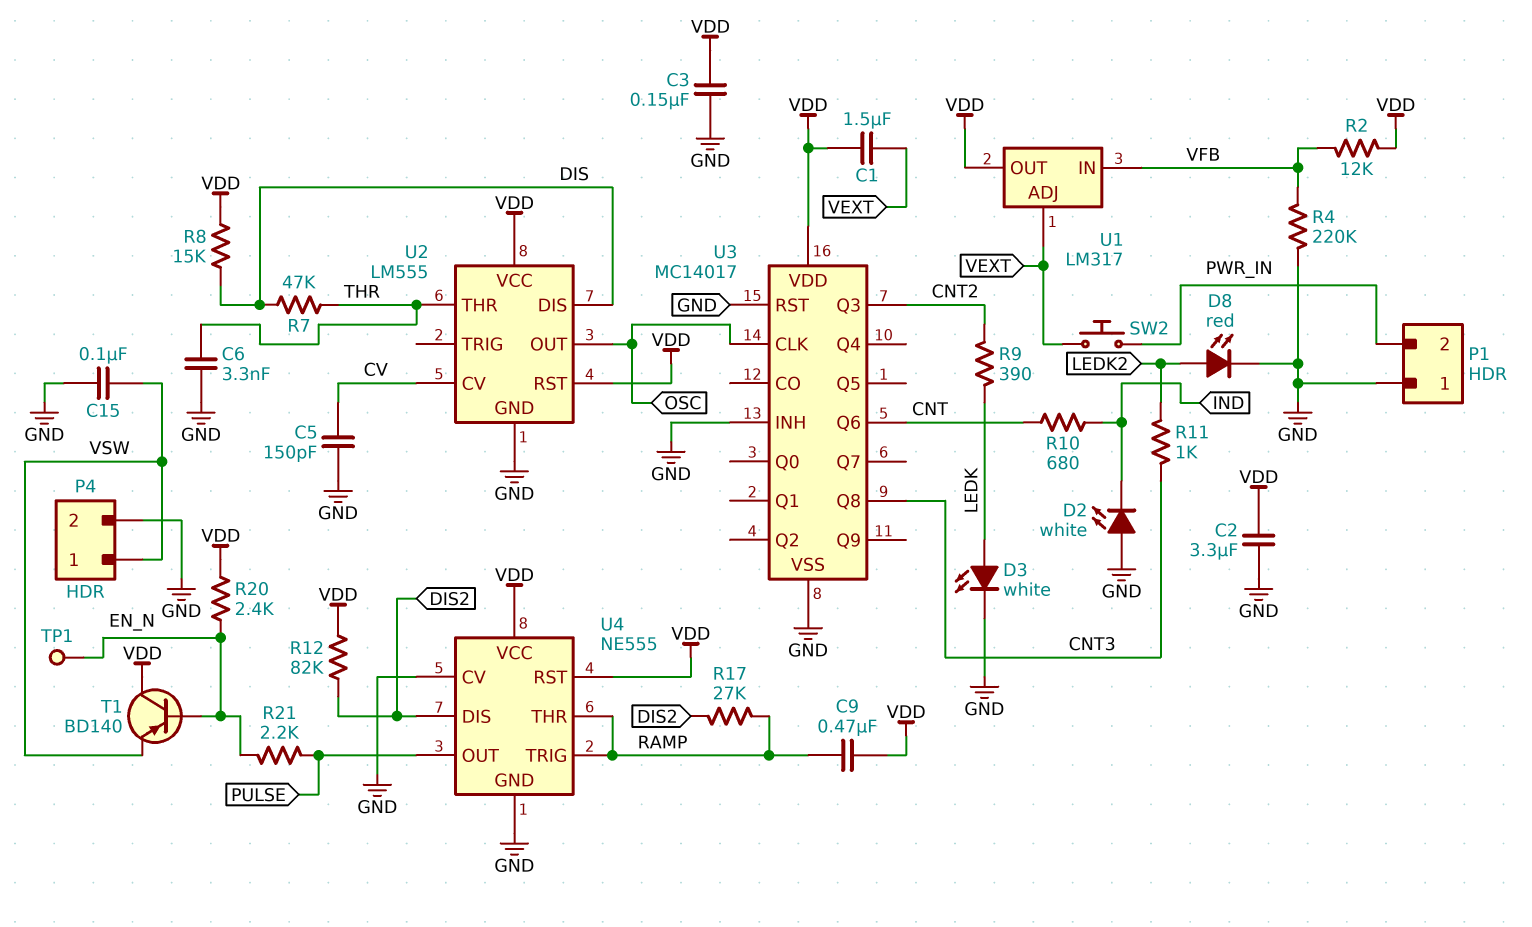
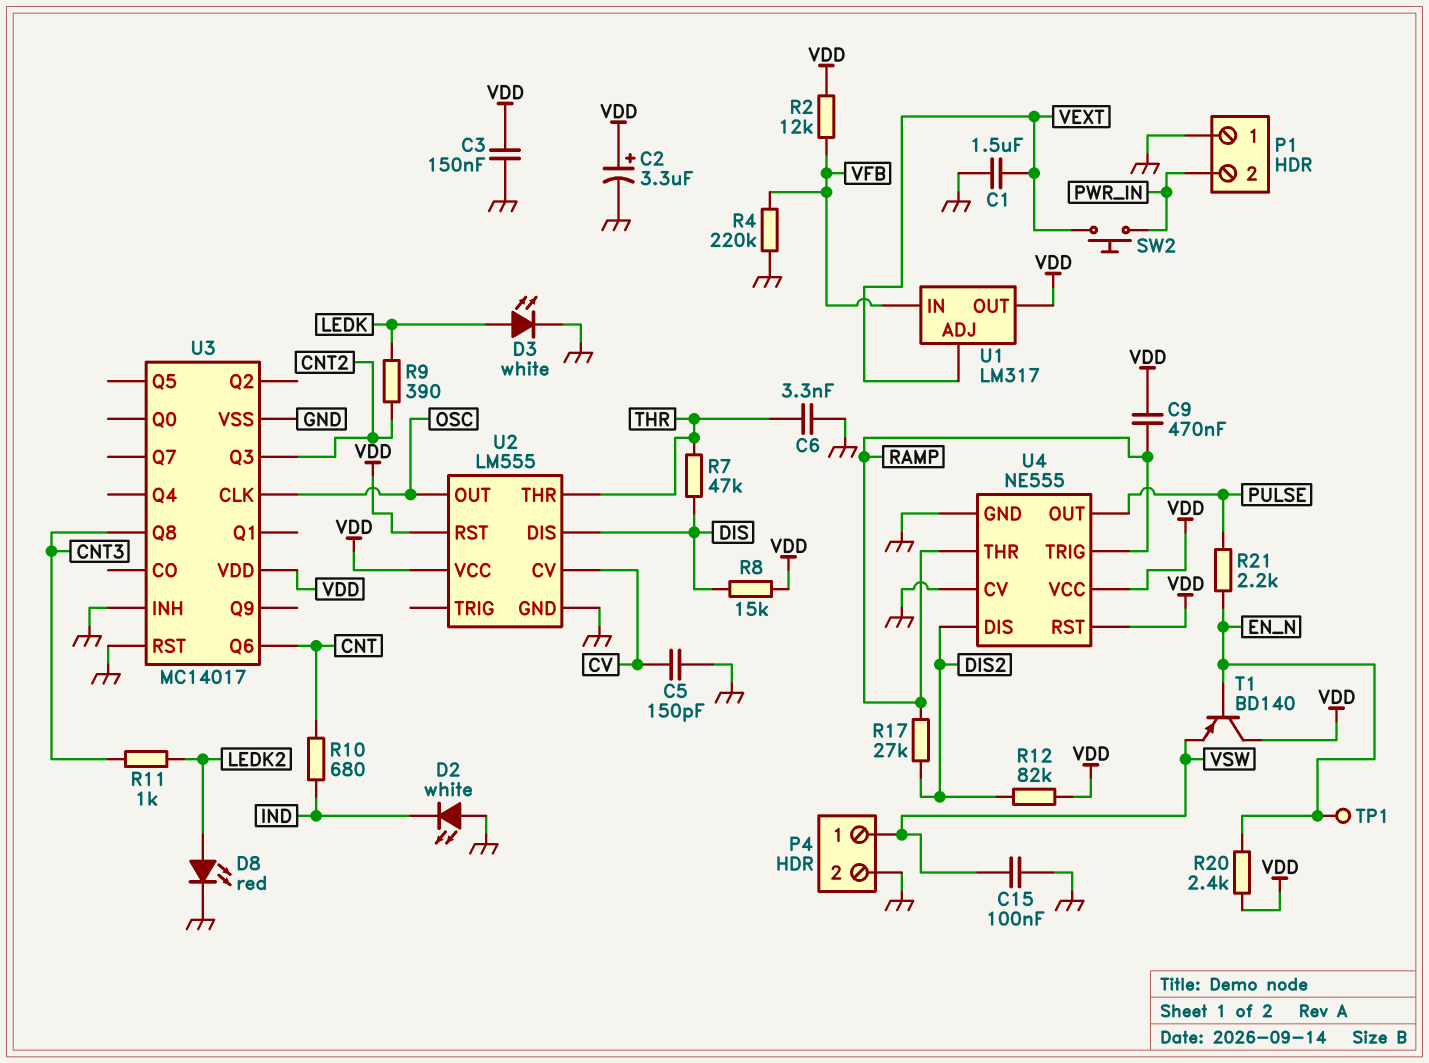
C1: 1.5uF (VDD, VEXT) -> 1.5uF (GND, VEXT)
C2: 3.3uF (GND, VDD) -> 3.3uF (plus VDD, minus GND)

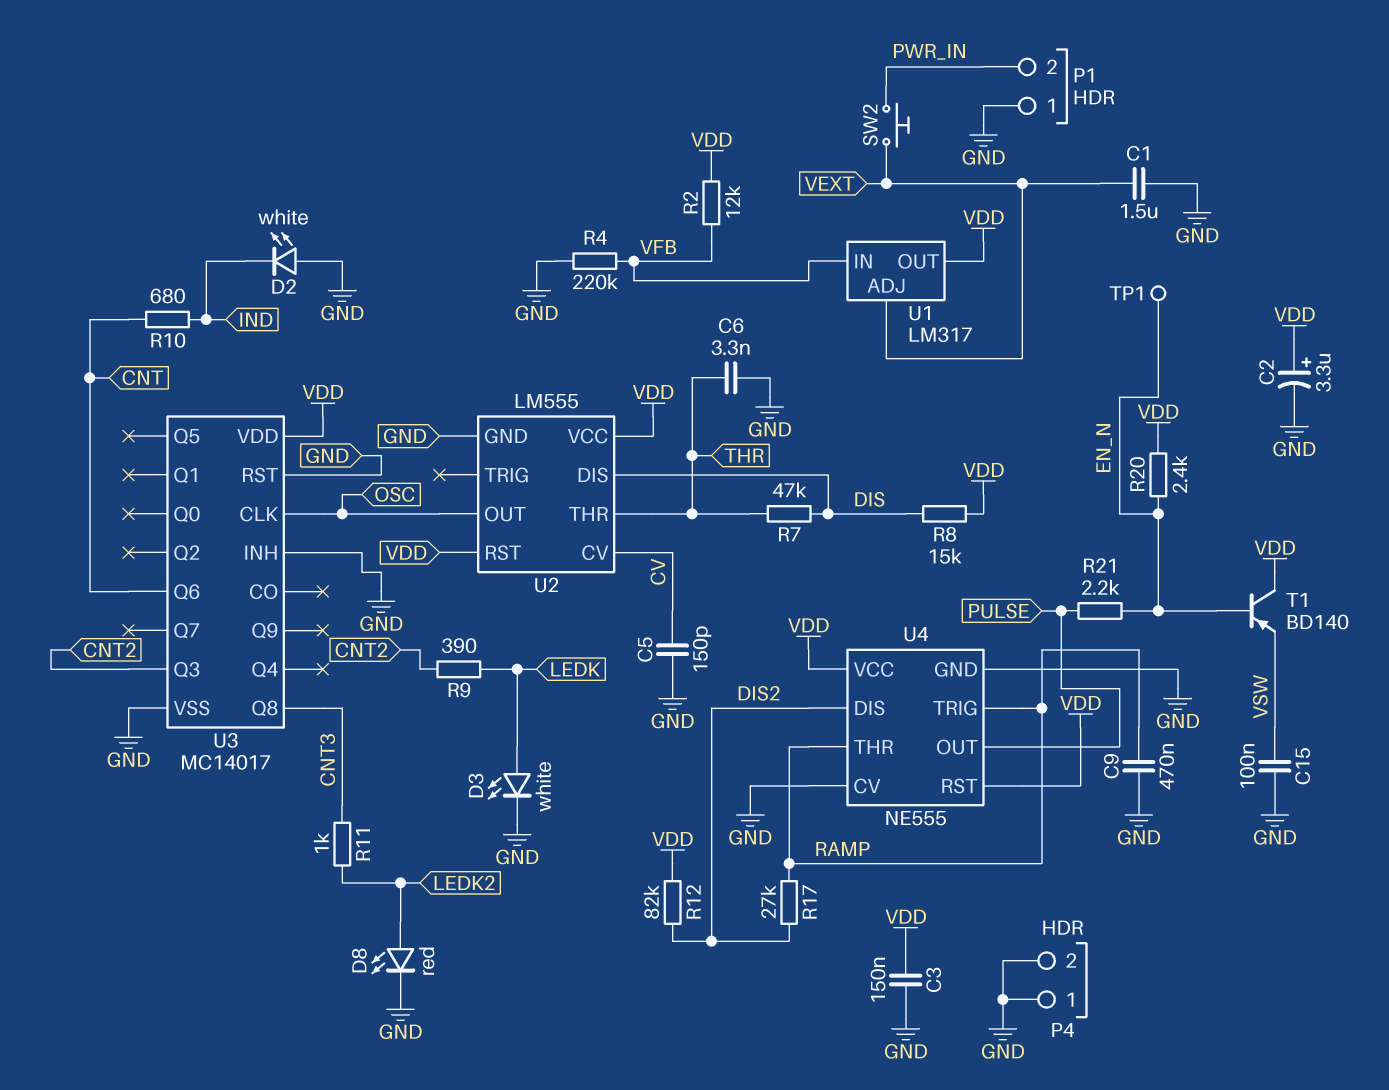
C9: 470nF (RAMP, VDD) -> 470nF (GND, RAMP)
P4 pin 1: VSW -> GND

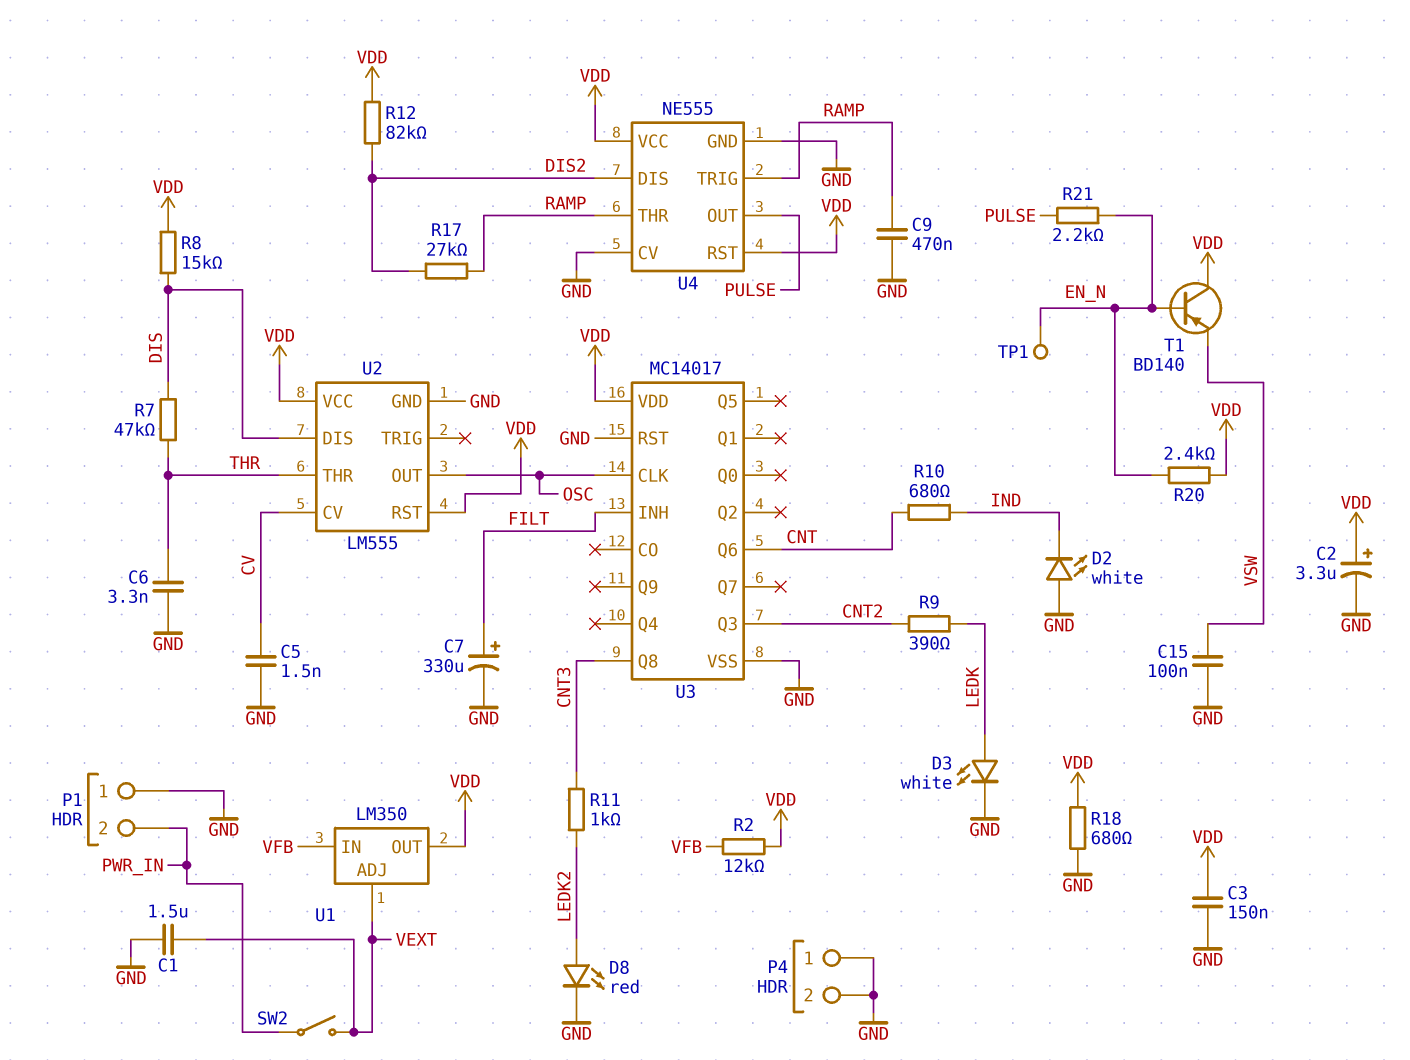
C5: 150pF (CV, GND) -> 1.5nF (CV, GND)
C7: none -> 330uF (plus FILT, minus GND)
R4: 220k (GND, VFB) -> none
R18: none -> 680 (GND, VDD)
SW2: button (PWR_IN, VEXT) -> switch (PWR_IN, VEXT)
U1: LM317 -> LM350
U3 pin INH: GND -> FILT

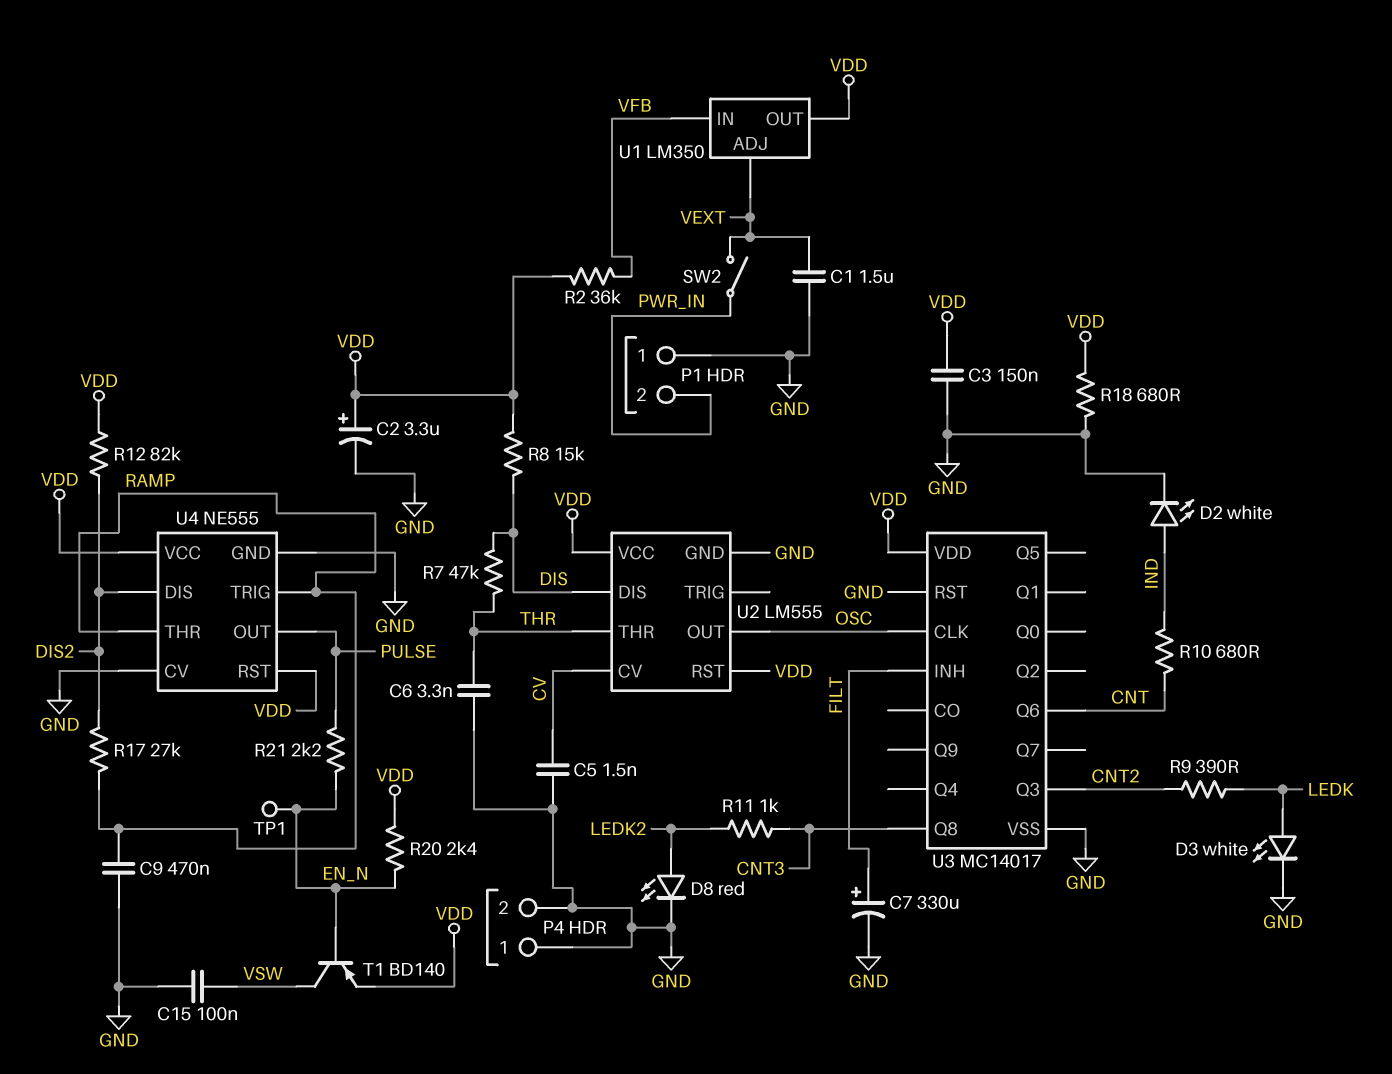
D2: LED white (A GND, K IND) -> LED white (A IND, K GND)
R2: 12k (VDD, VFB) -> 36k (VDD, VFB)
T1: PNP BD140 (B EN_N, C VDD, E VSW) -> PNP BD140 (B EN_N, C VSW, E VDD)

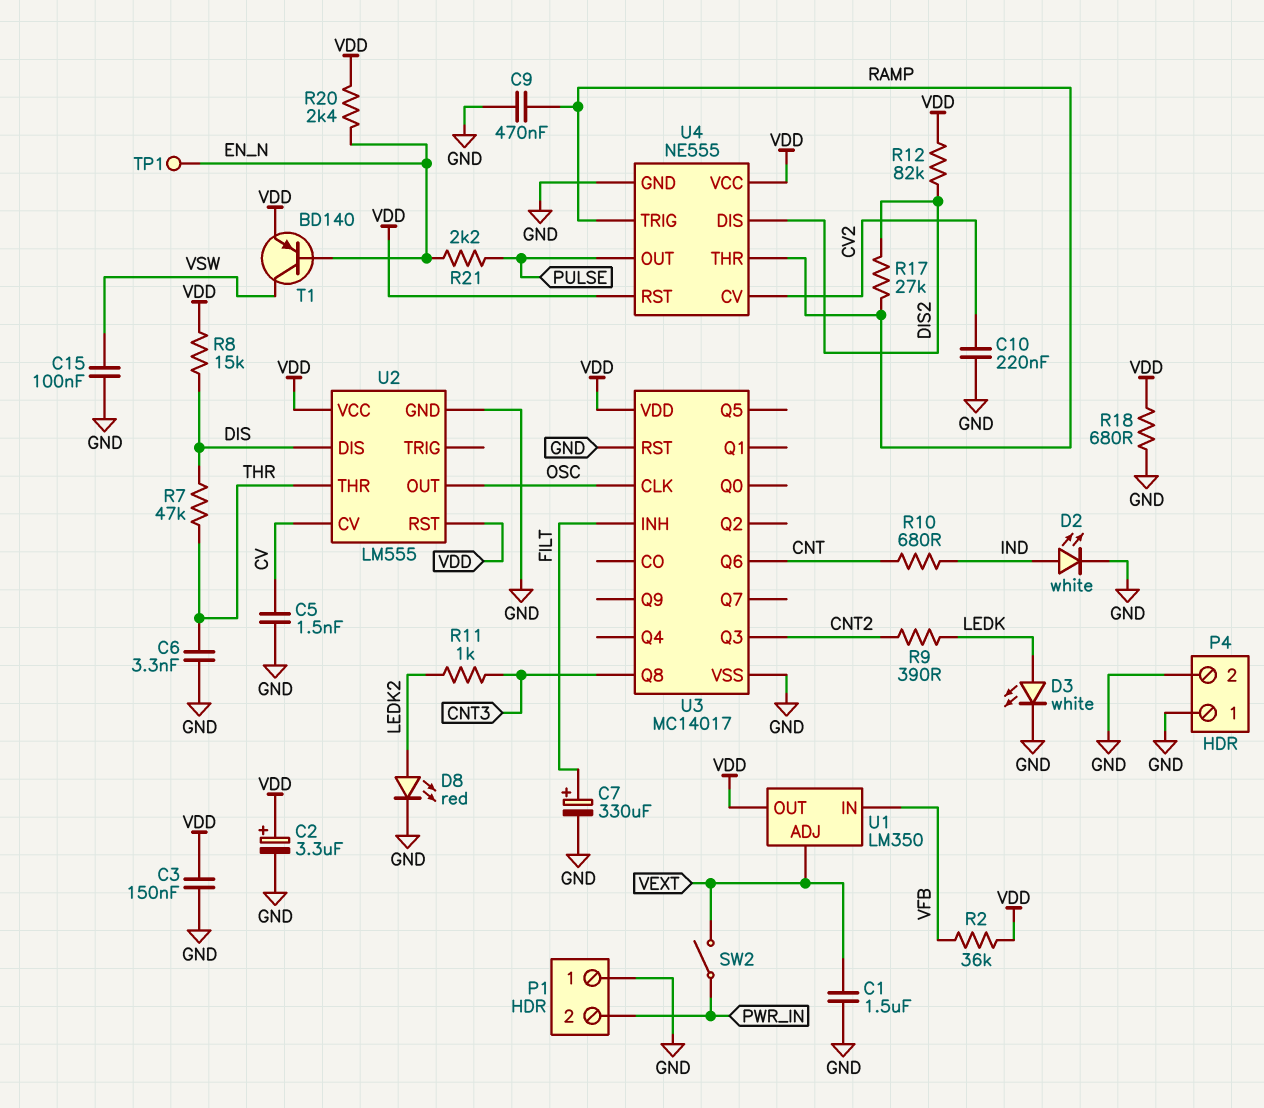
C10: none -> 220nF (CV2, GND)
U4 pin CV: GND -> CV2

